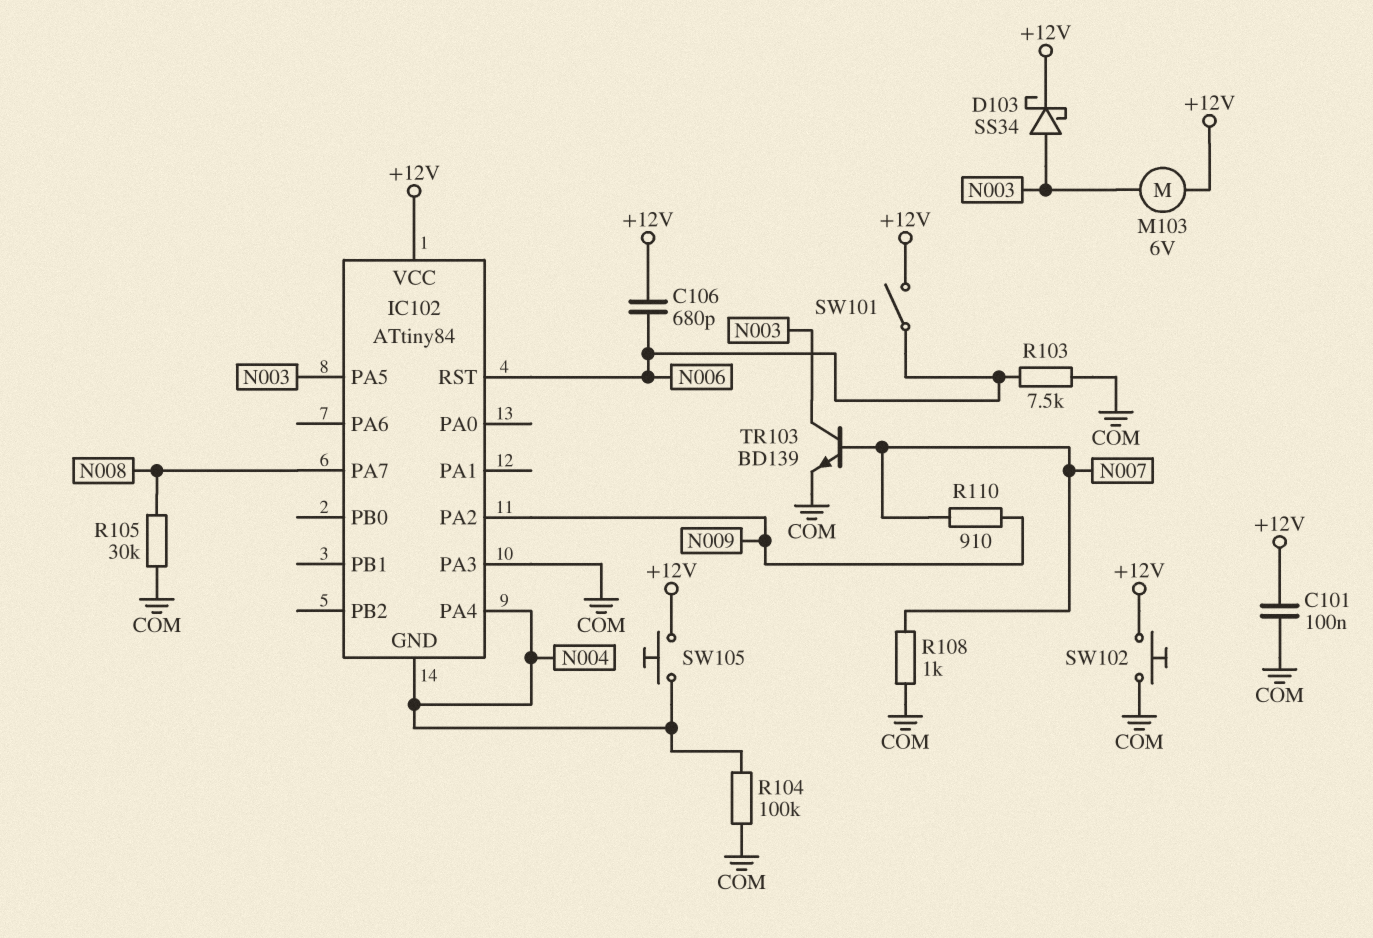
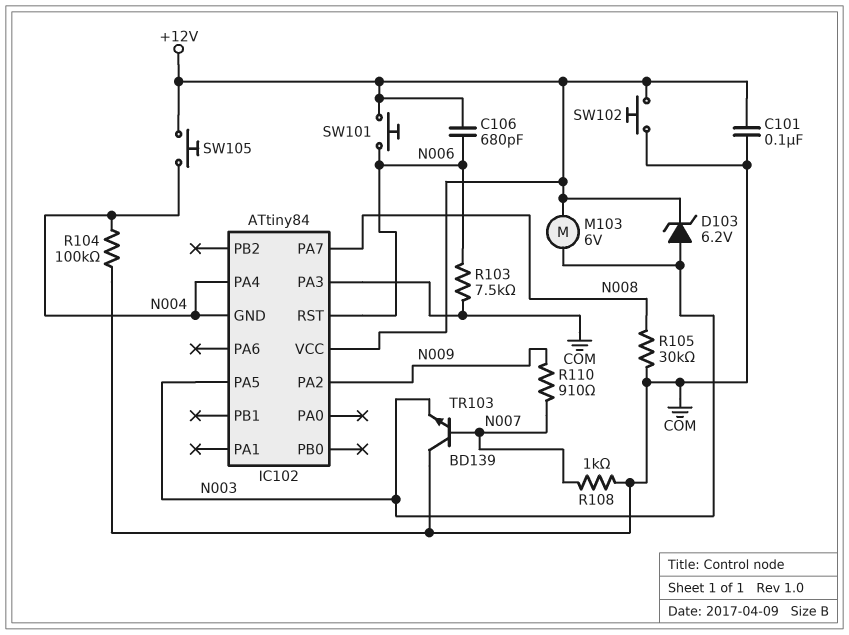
D103: schottky SS34 (A N003, K +12V) -> zener 6.2V (A N003, K +12V)
SW101: switch (+12V, N006) -> button (+12V, N006)
TR103: NPN BD139 (B N007, C N003, E COM) -> NPN BD139 (B N007, C COM, E N003)

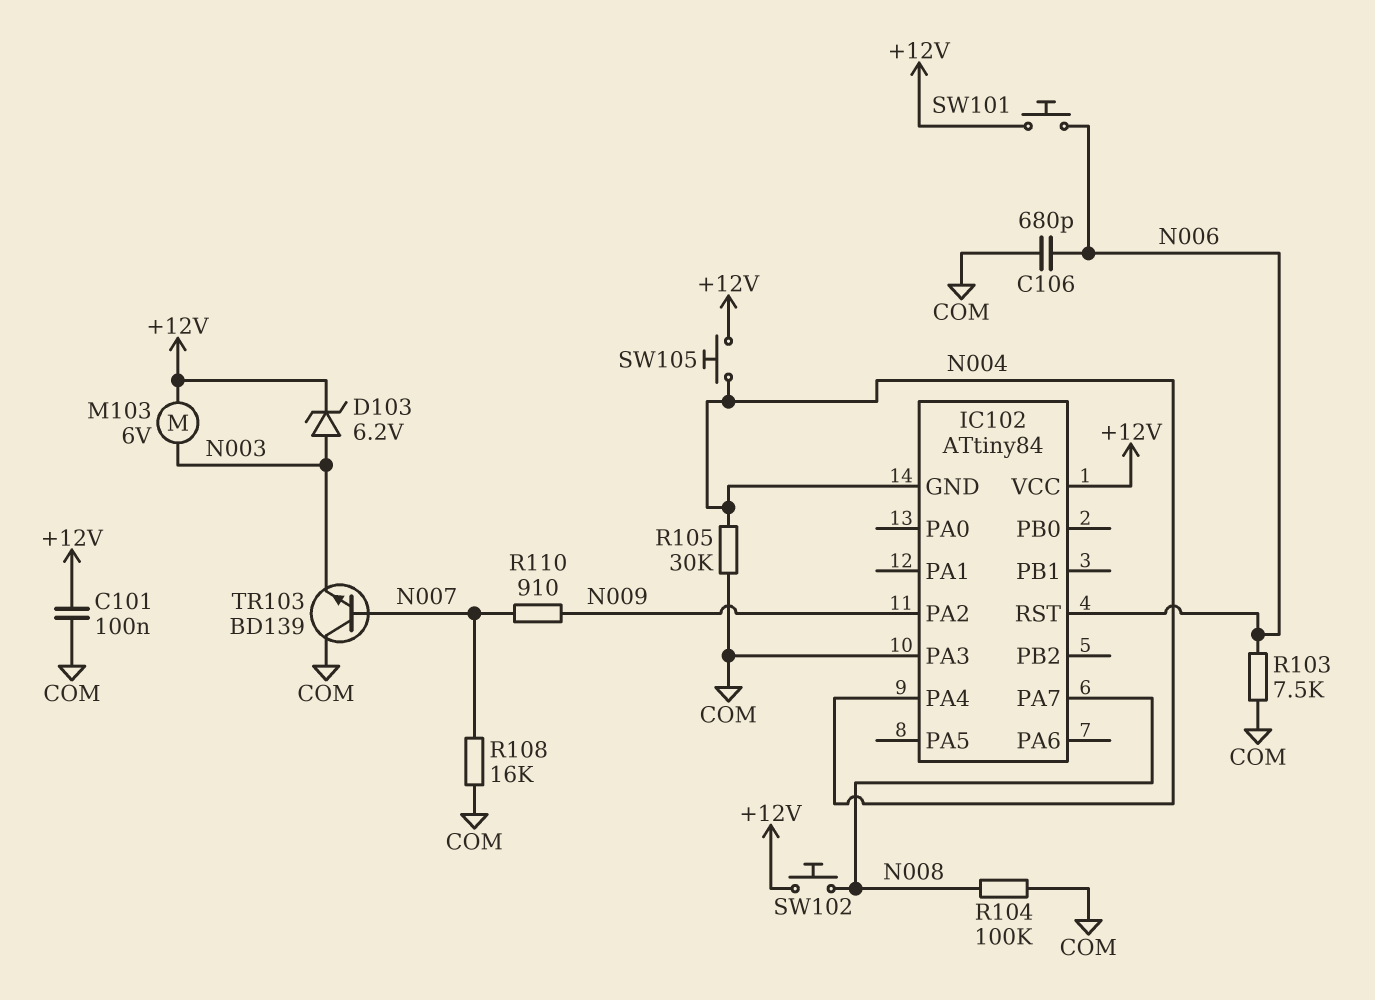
C106: 680pF (+12V, N006) -> 680pF (COM, N006)
IC102 pin PA5: N003 -> none
R104: 100k (COM, N004) -> 100k (COM, N008)
R105: 30k (COM, N008) -> 30k (COM, N004)
R108: 1k (COM, N007) -> 16k (COM, N007)
SW102: button (+12V, COM) -> button (+12V, N008)

